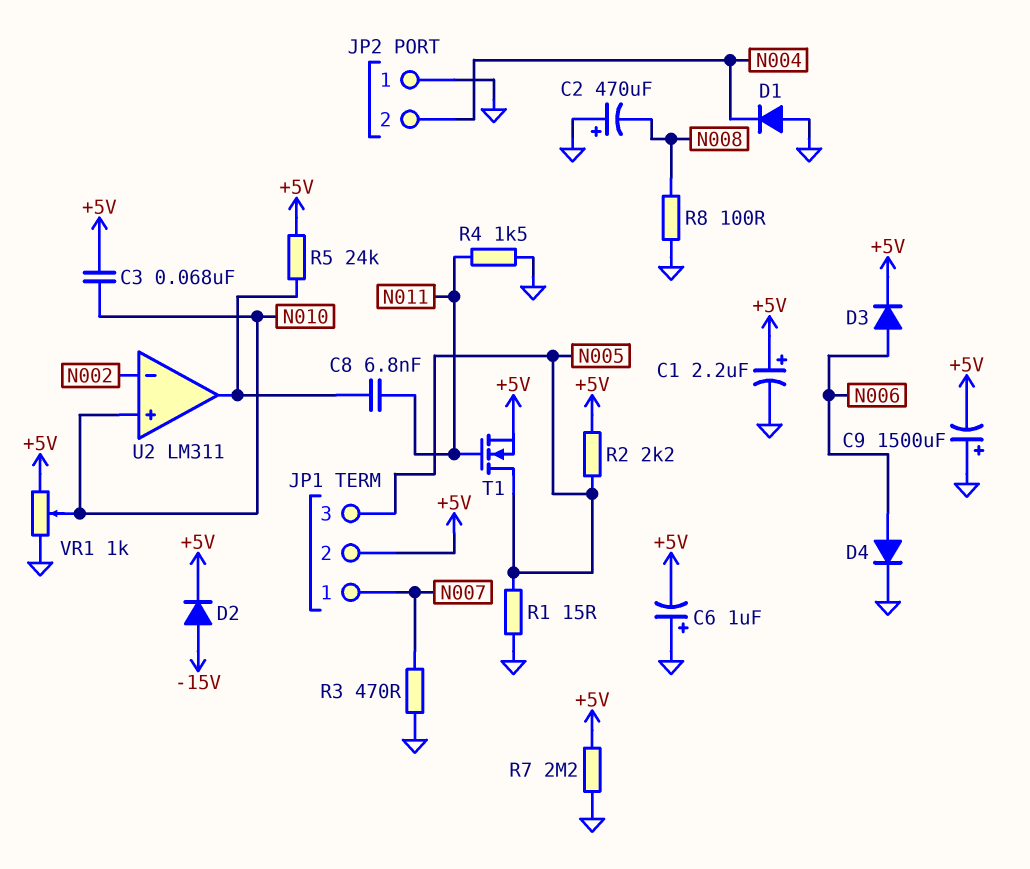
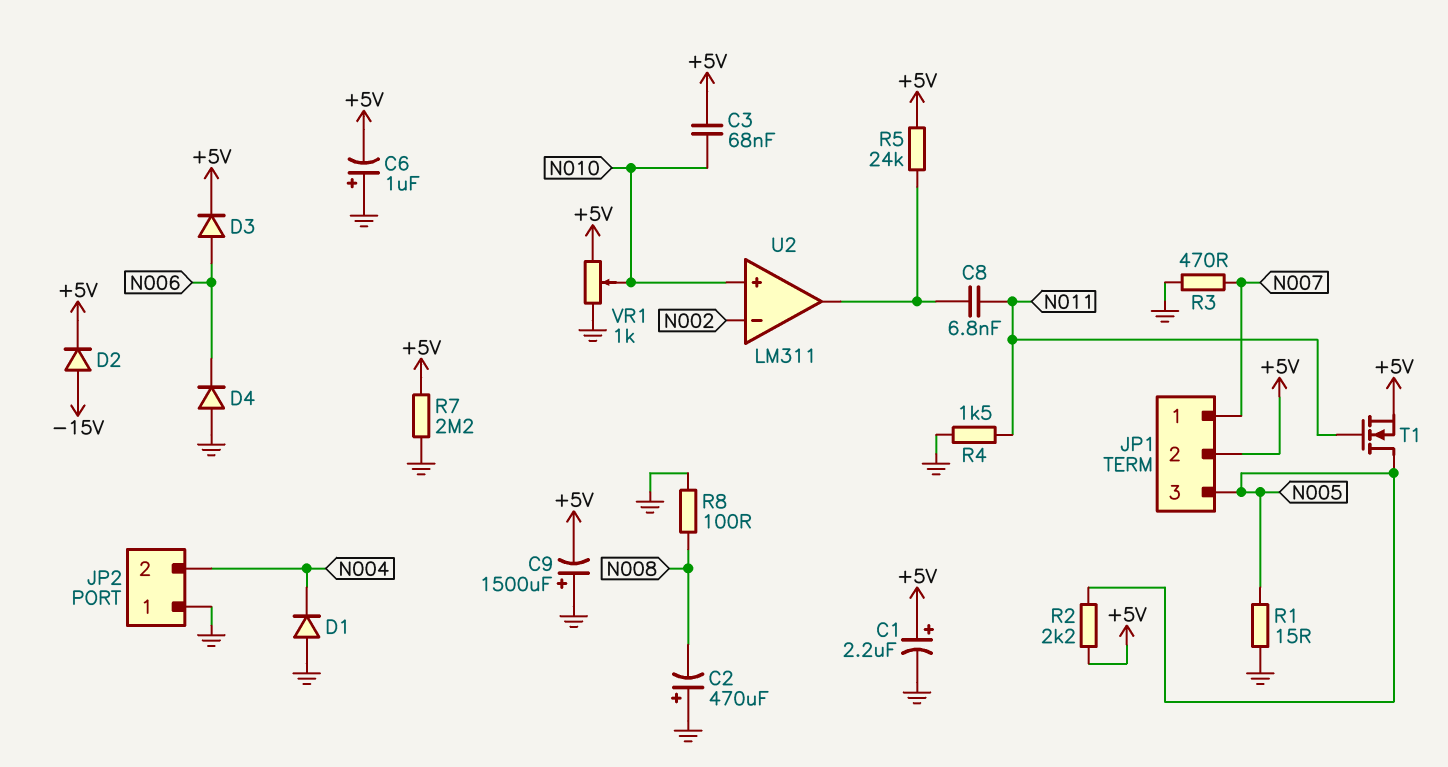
D4: diode (A N006, K GND) -> diode (A GND, K N006)

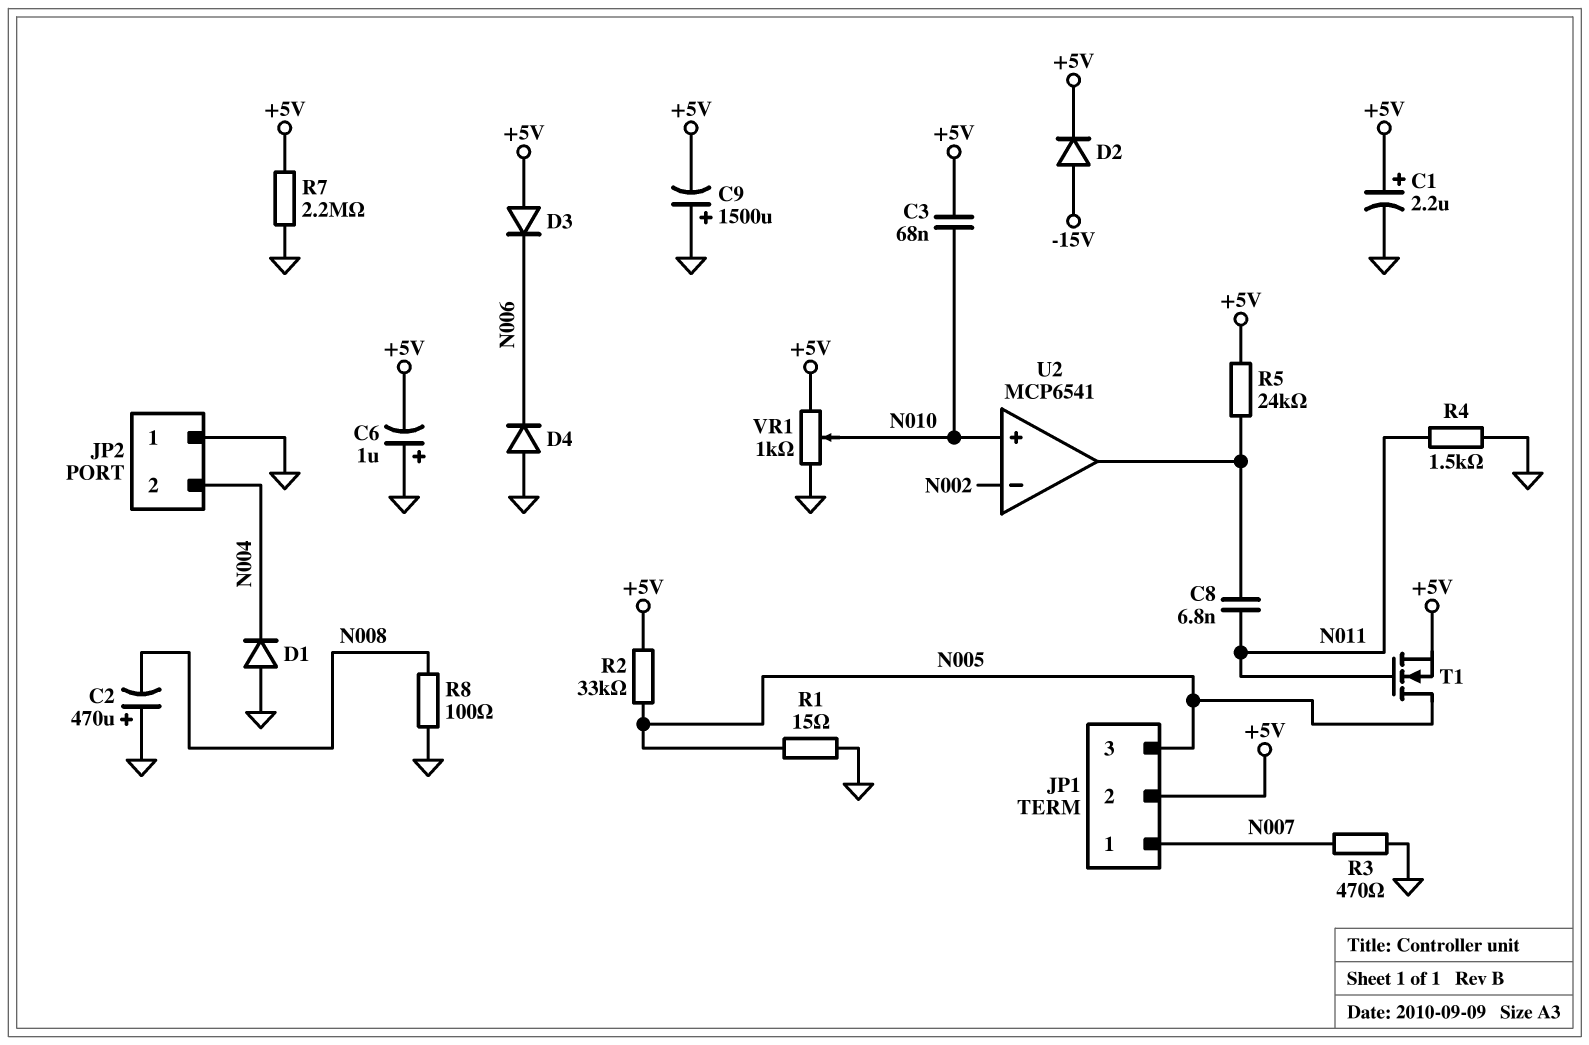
D3: diode (A N006, K +5V) -> diode (A +5V, K N006)
R2: 2.2k (+5V, N005) -> 33k (+5V, N005)
U2: LM311 -> MCP6541

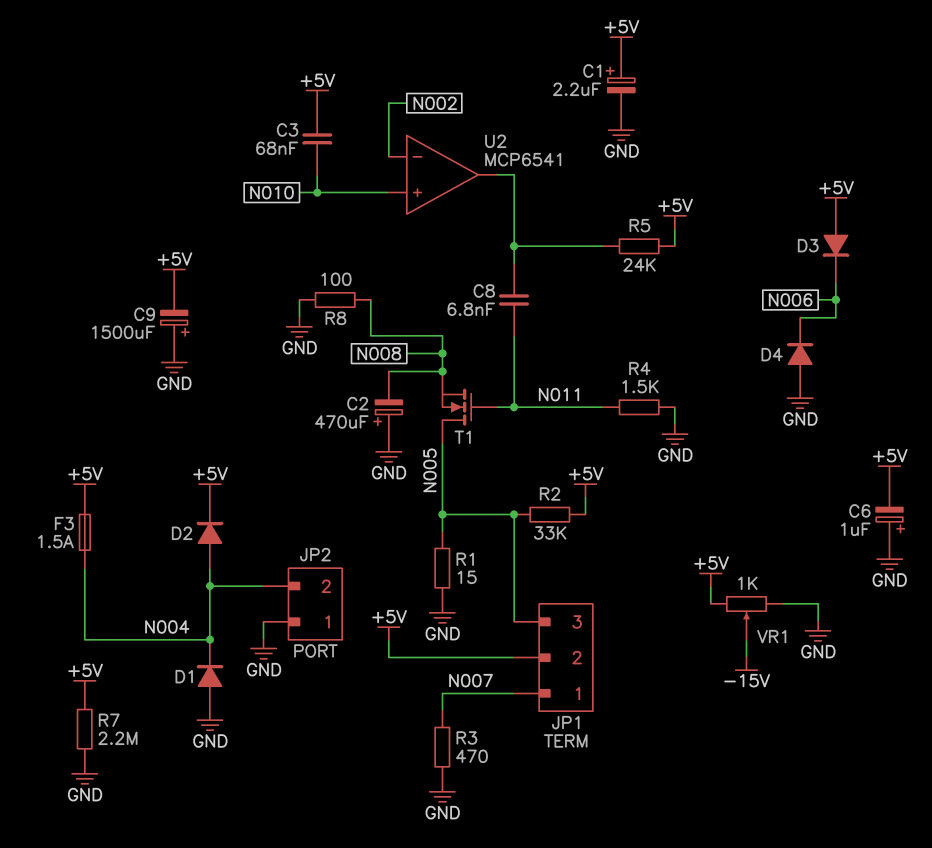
D2: diode (A -15V, K +5V) -> diode (A N004, K +5V)
F3: none -> 1.5A (+5V, N004)
T1: NMOS (G N011, D N005, S +5V) -> NMOS (G N011, D N005, S N008)
VR1: 1k (+5V, GND, wiper N010) -> 1k (+5V, GND, wiper -15V)

